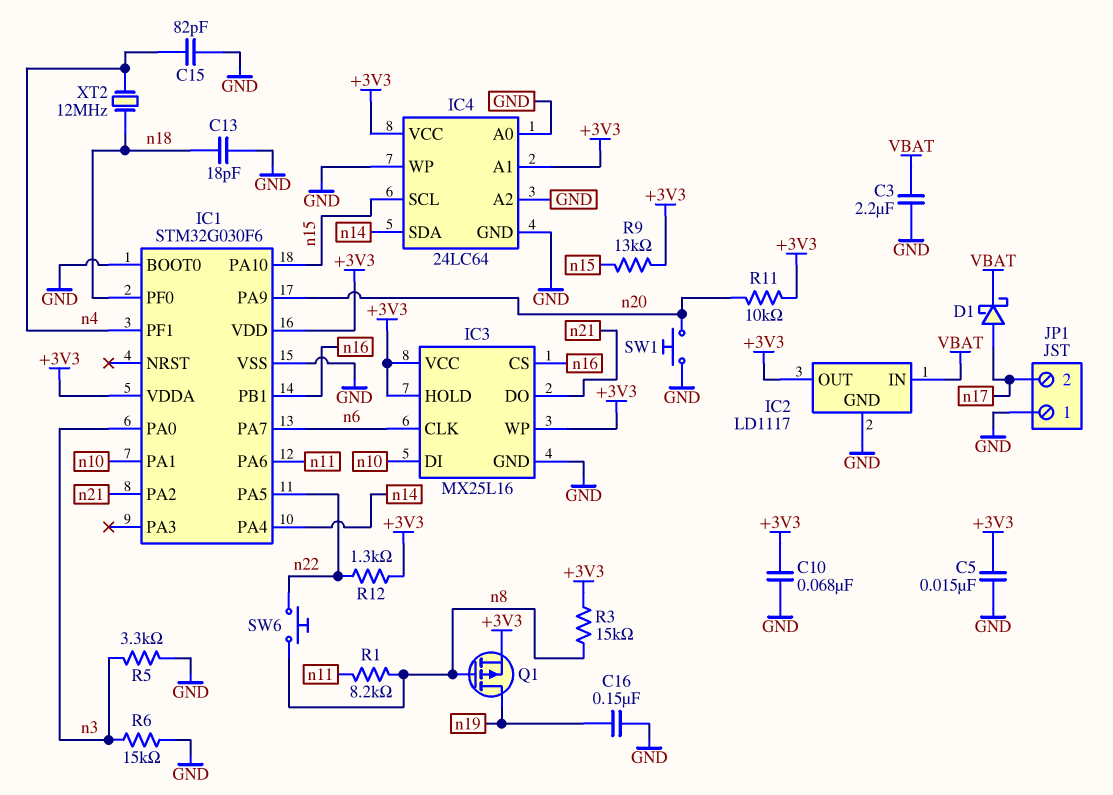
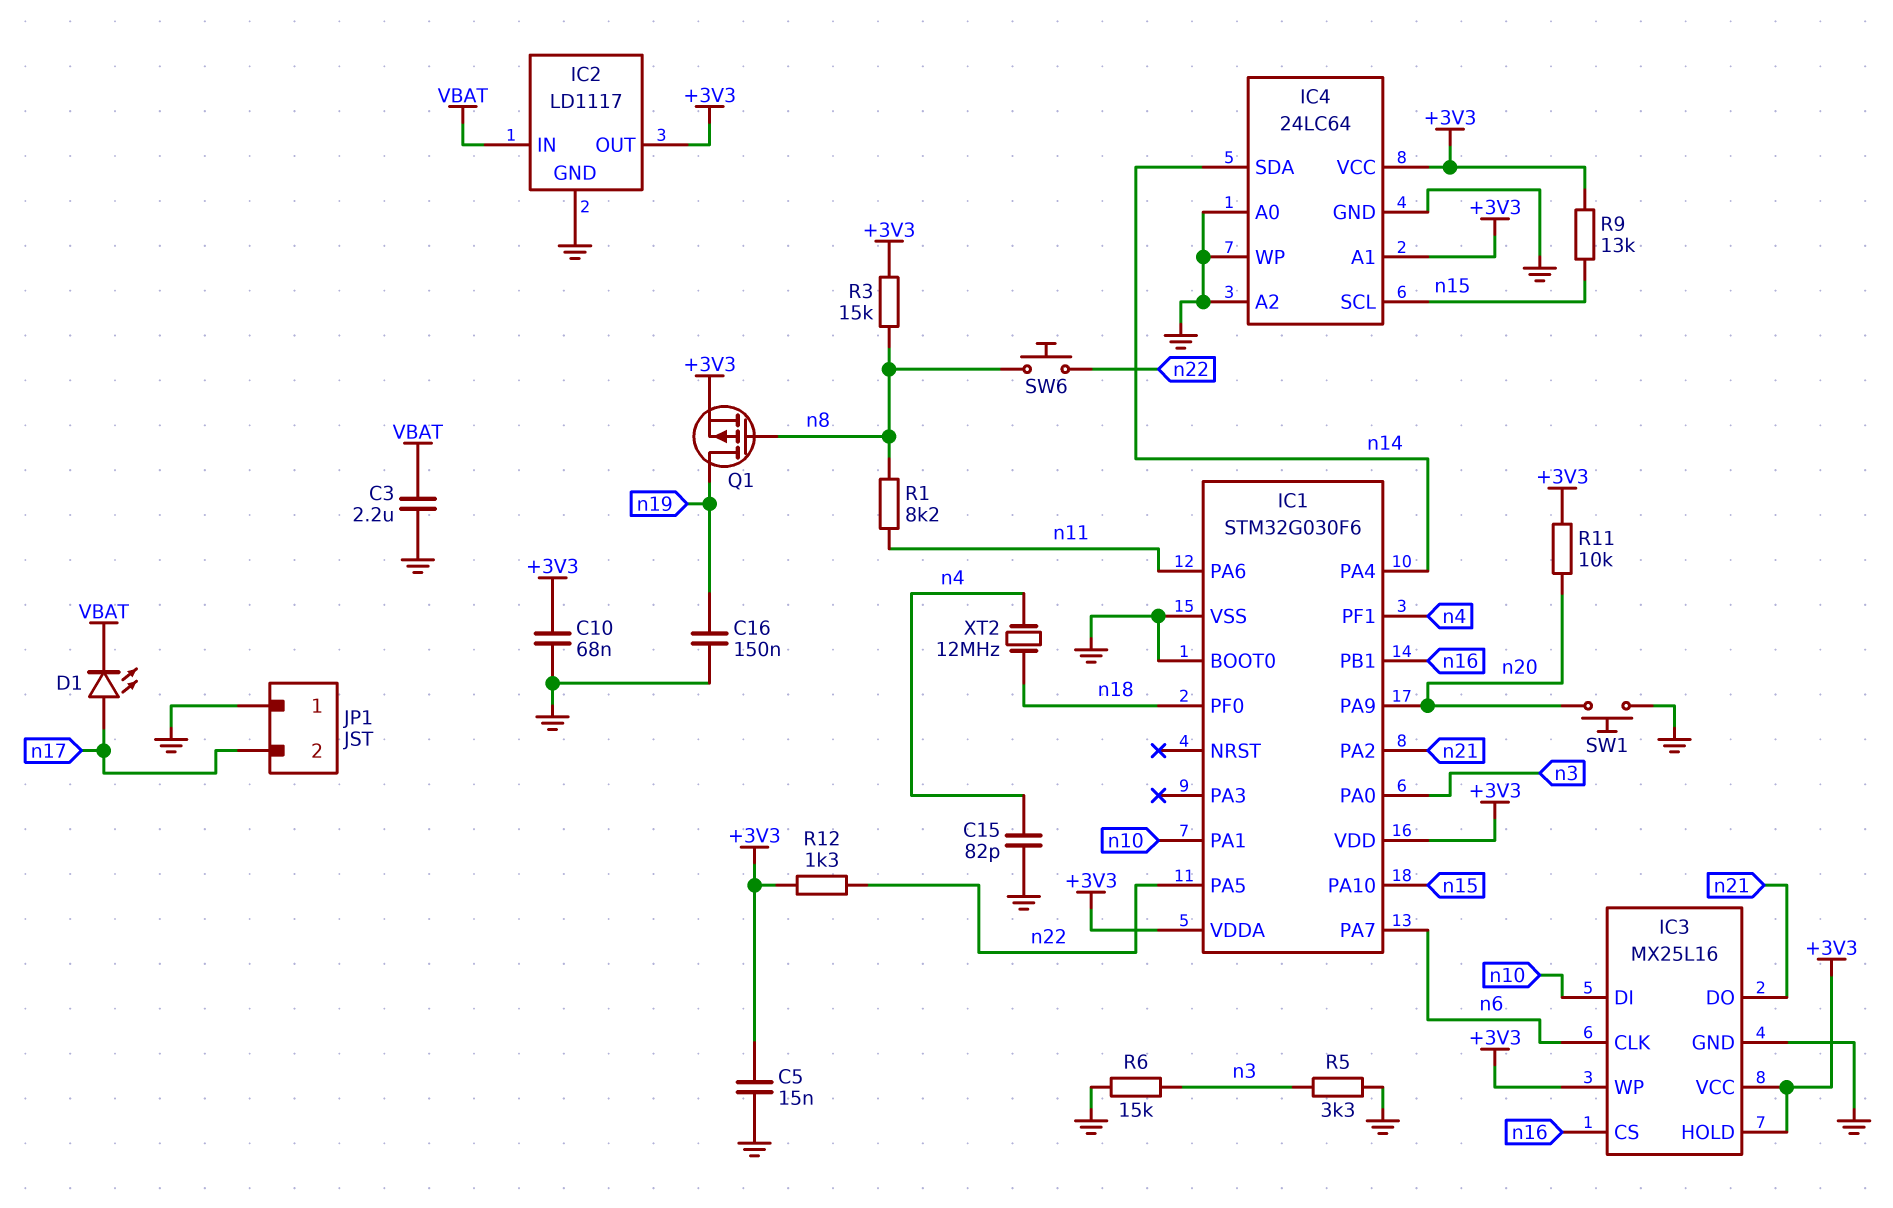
C13: 18pF (GND, n18) -> none
D1: schottky (A n17, K VBAT) -> LED (A n17, K VBAT)

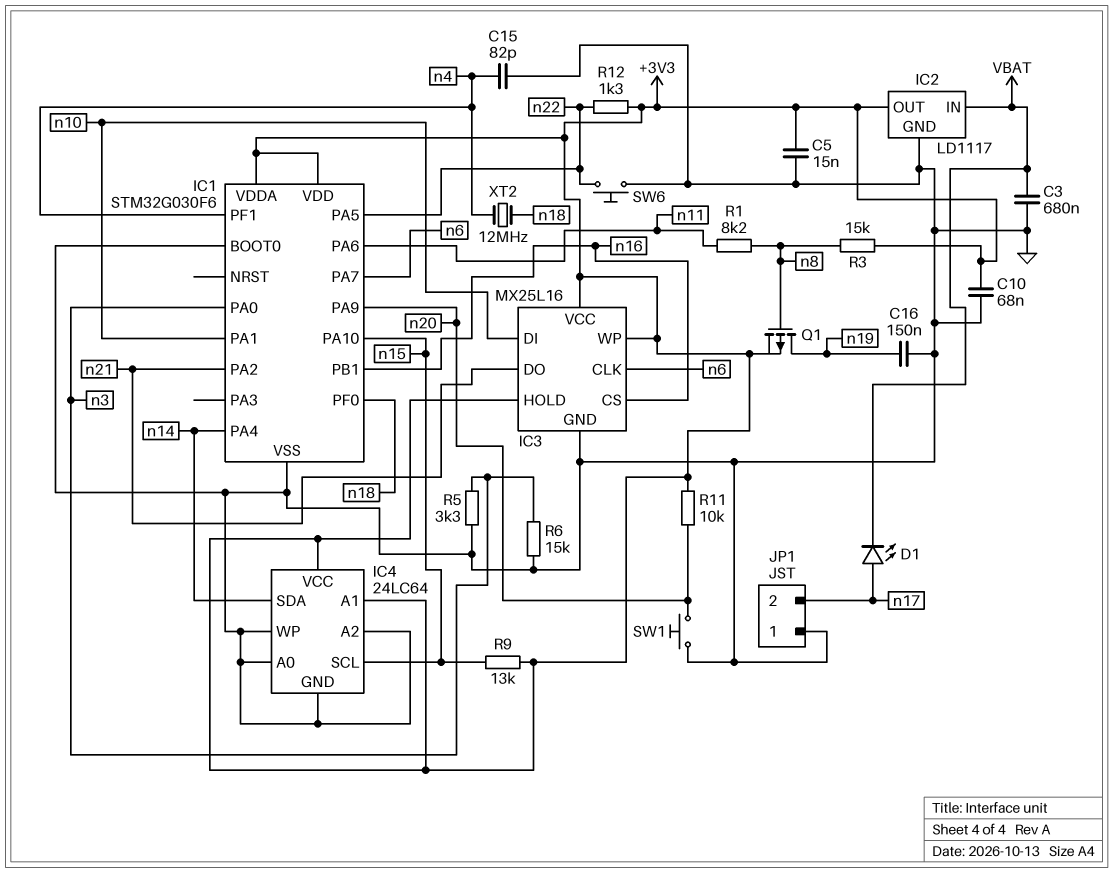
C3: 2.2uF (GND, VBAT) -> 680nF (GND, VBAT)
SW6: button (n8, n22) -> button (GND, n22)

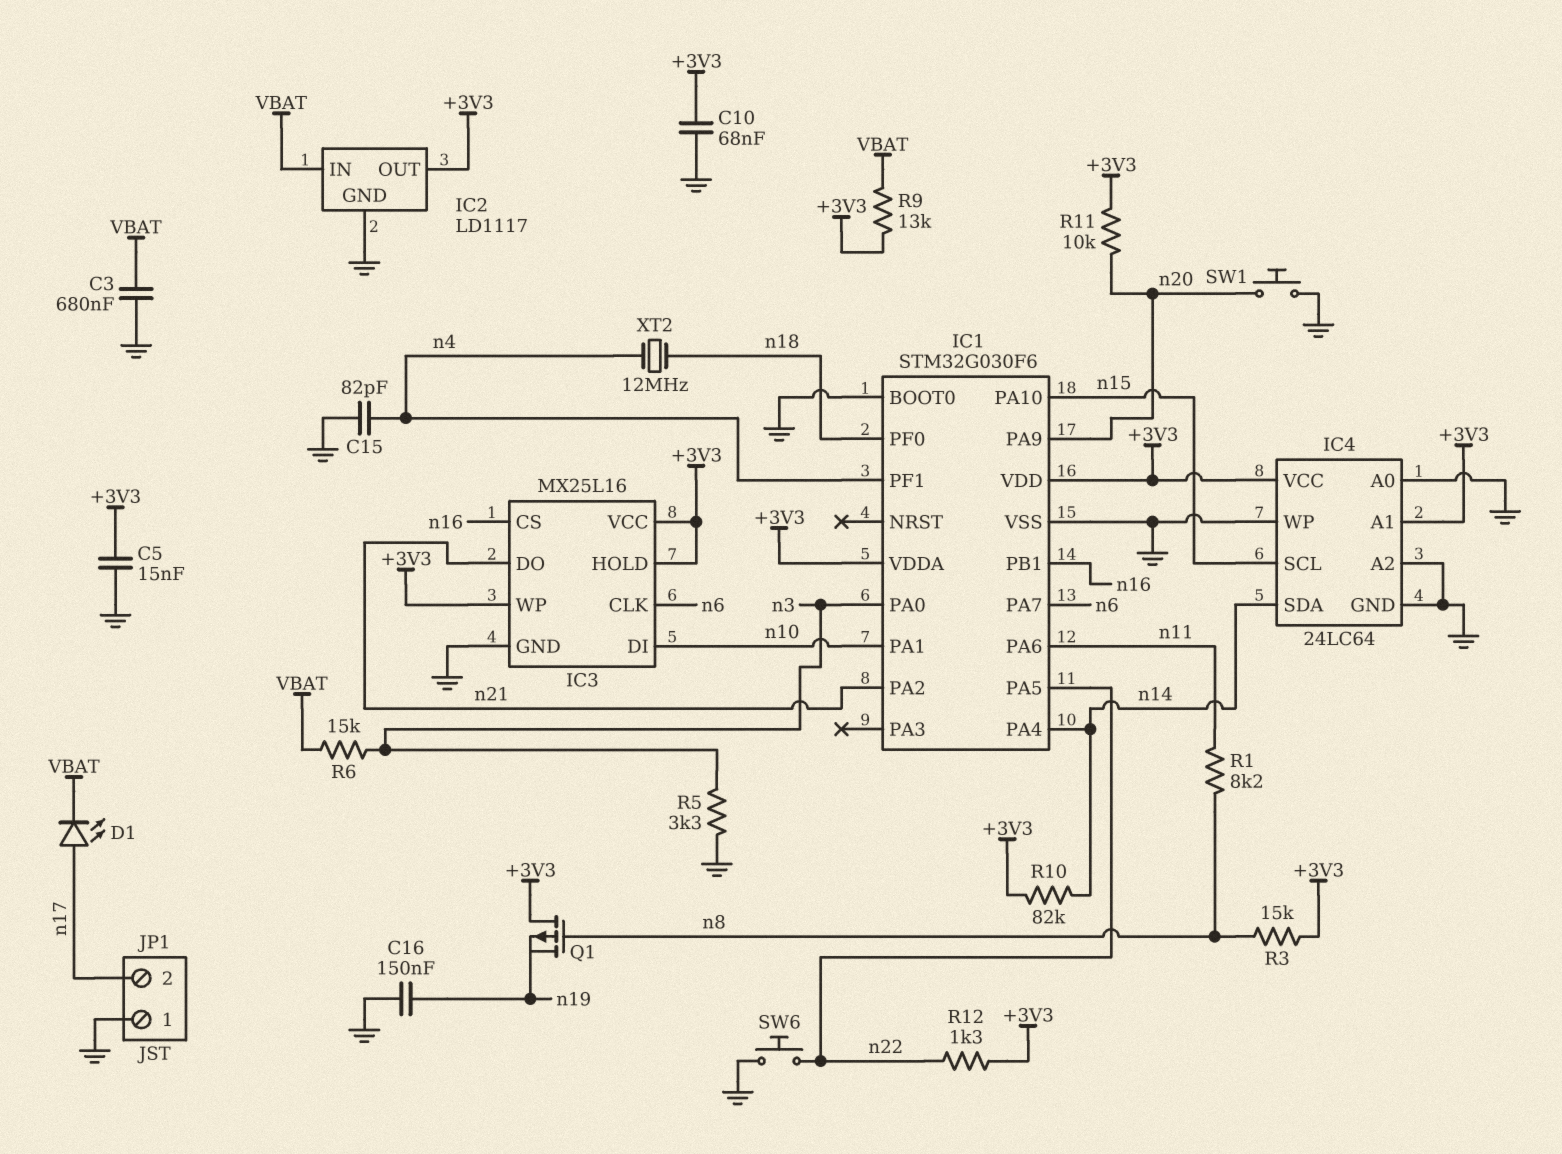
Q1: PMOS (G n8, D n19, S +3V3) -> PMOS (G n8, D +3V3, S n19)
R6: 15k (GND, n3) -> 15k (VBAT, n3)
R9: 13k (+3V3, n15) -> 13k (+3V3, VBAT)
R10: none -> 82k (+3V3, n14)

